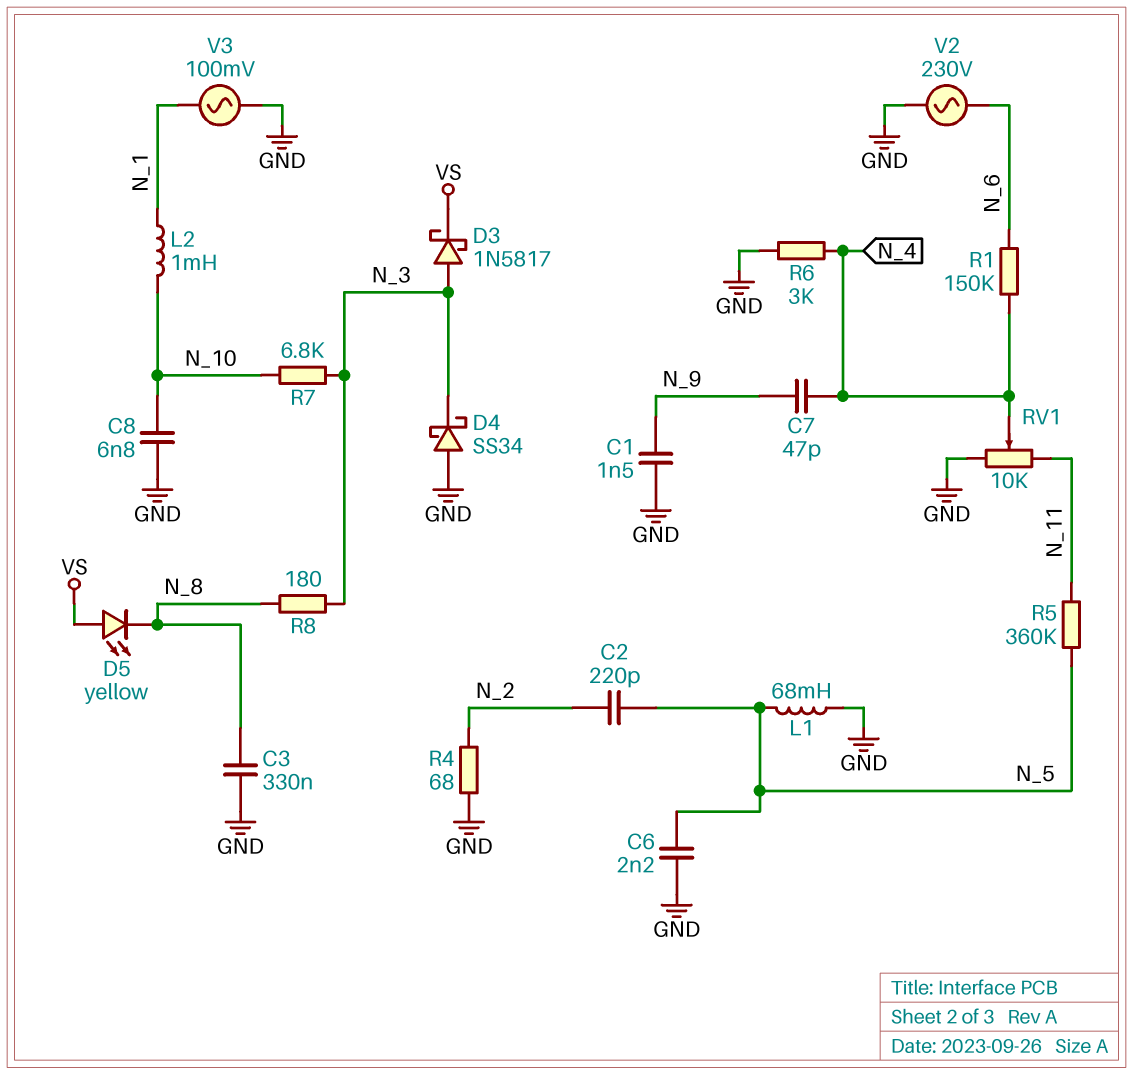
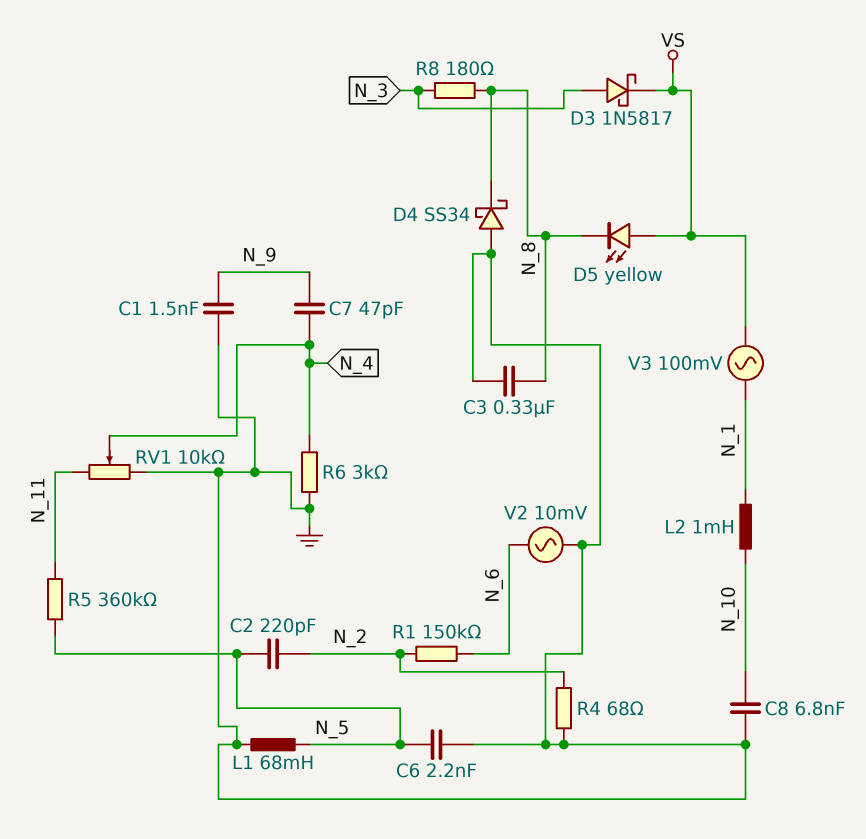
D4: schottky SS34 (A GND, K N_3) -> schottky SS34 (A GND, K N_8)
R1: 150k (N_4, N_6) -> 150k (N_2, N_6)
R7: 6.8k (N_3, N_10) -> none
V2: AC 230V (GND, N_6) -> AC 10mV (GND, N_6)
V3: AC 100mV (GND, N_1) -> AC 100mV (N_1, VS)

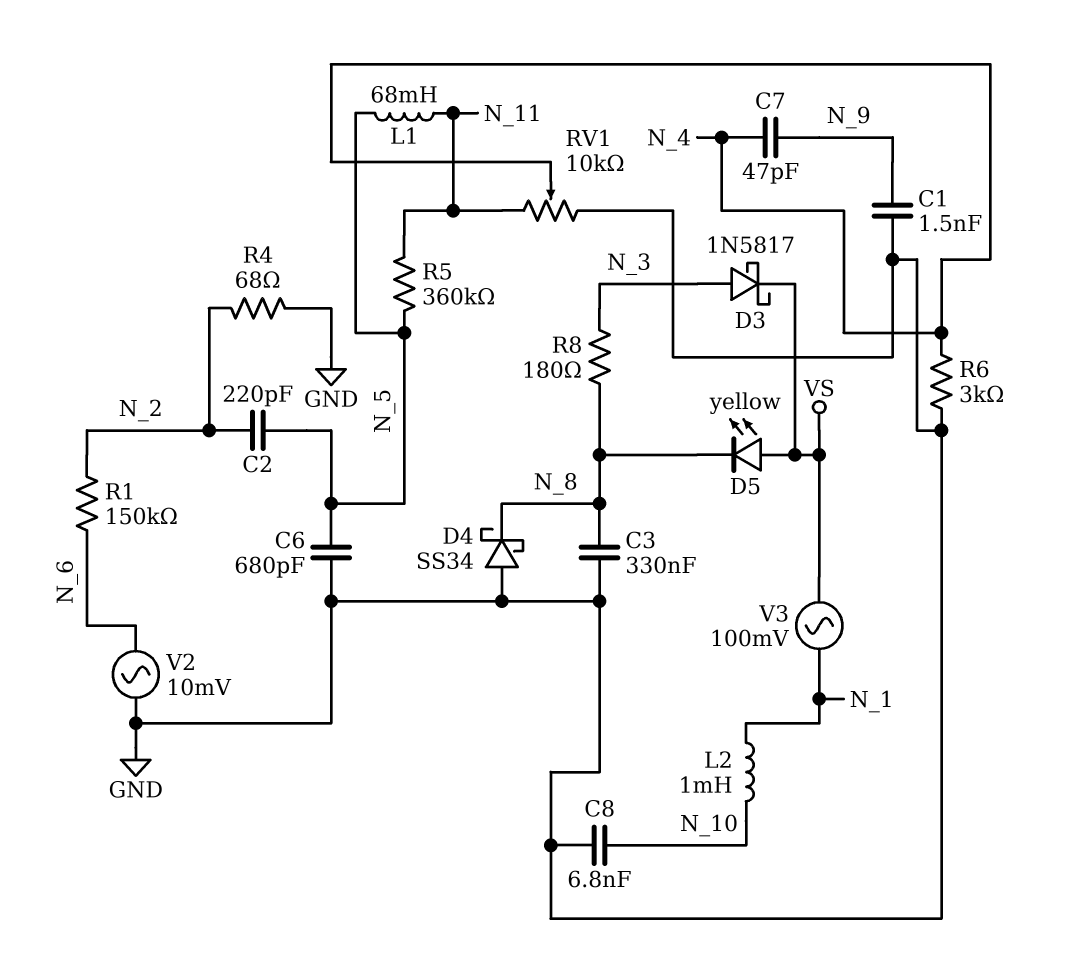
C6: 2.2nF (GND, N_5) -> 680pF (GND, N_5)
L1: 68mH (GND, N_5) -> 68mH (N_5, N_11)

